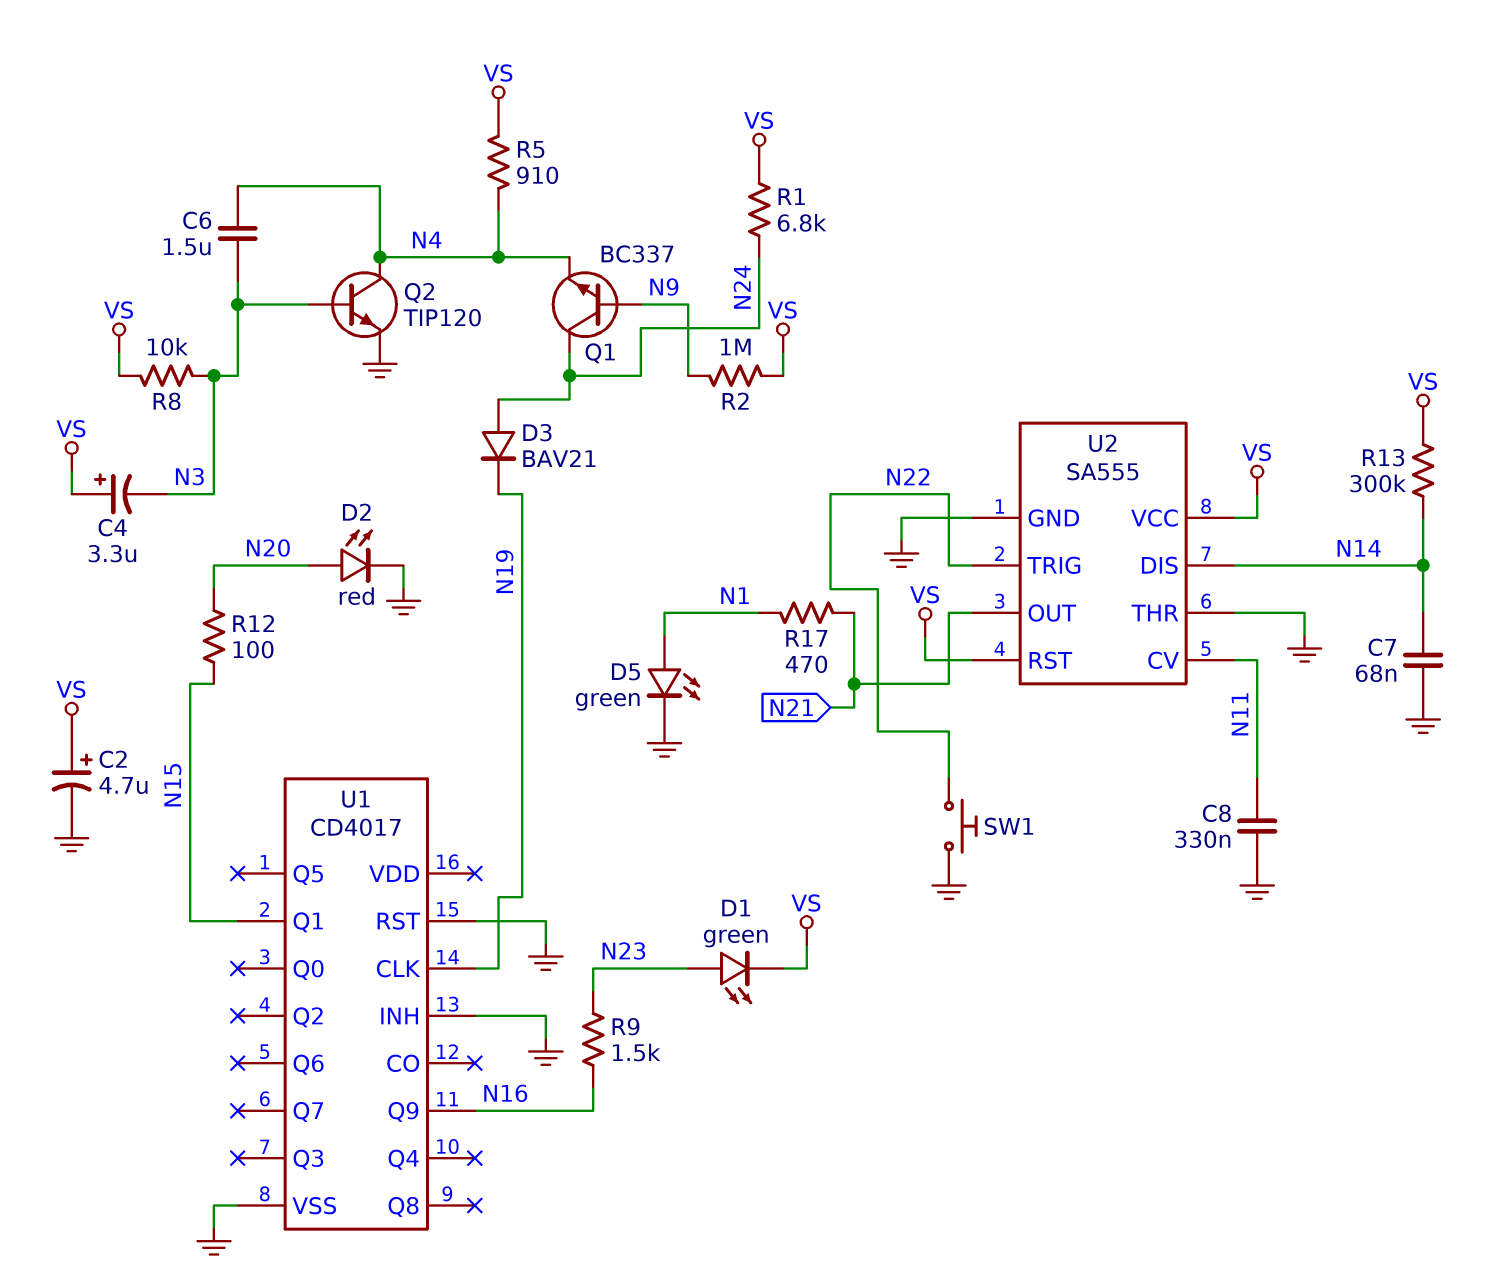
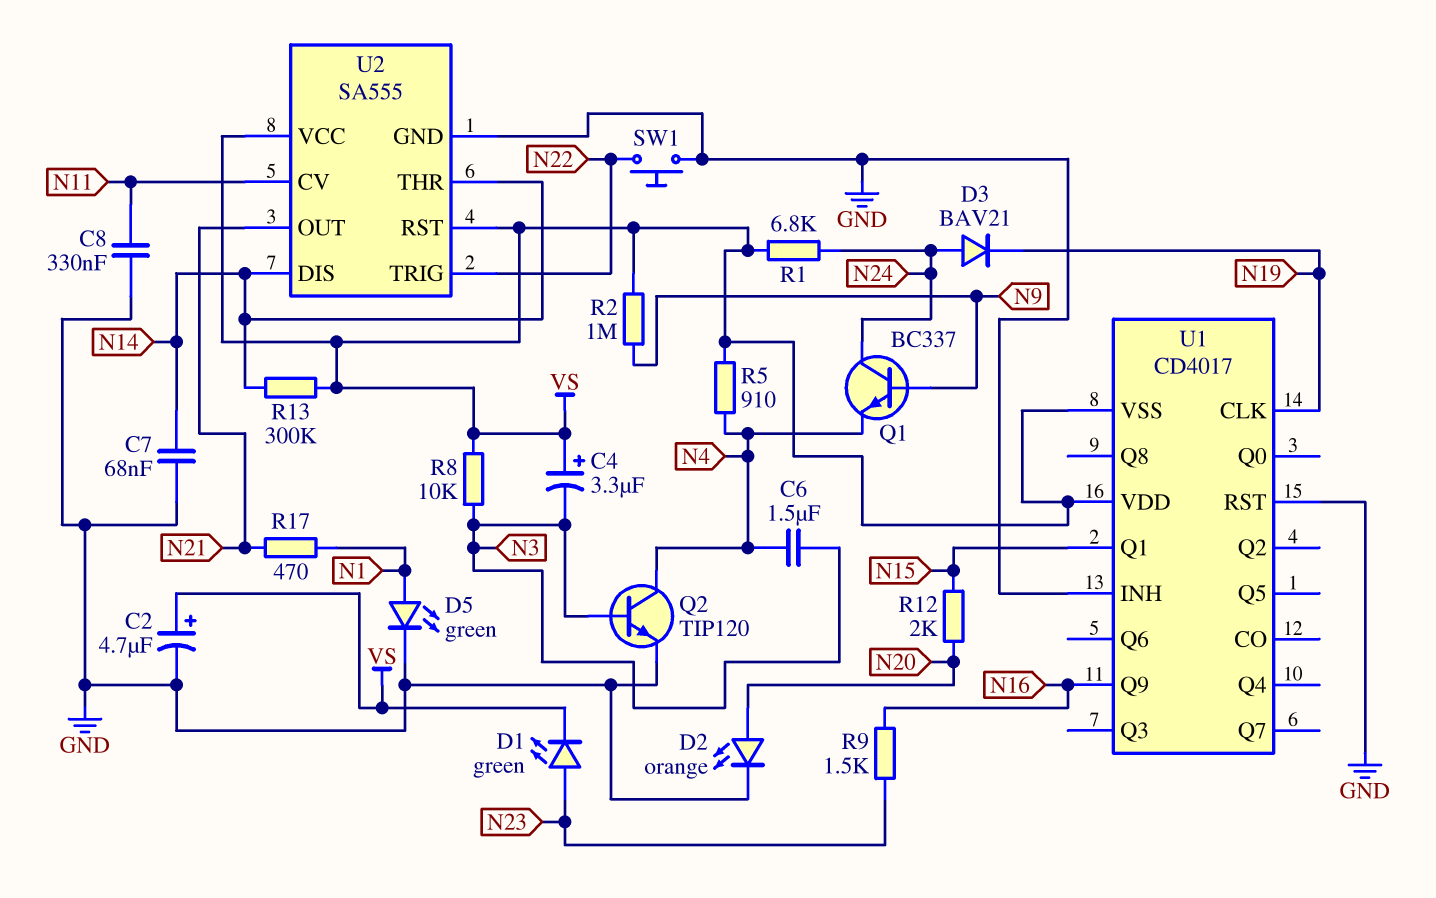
D2: LED red (A N20, K GND) -> LED orange (A N20, K GND)
R12: 100 (N15, N20) -> 2k (N15, N20)
U1 pin VDD: none -> VS
U1 pin VSS: GND -> VS
U2 pin THR: GND -> N14

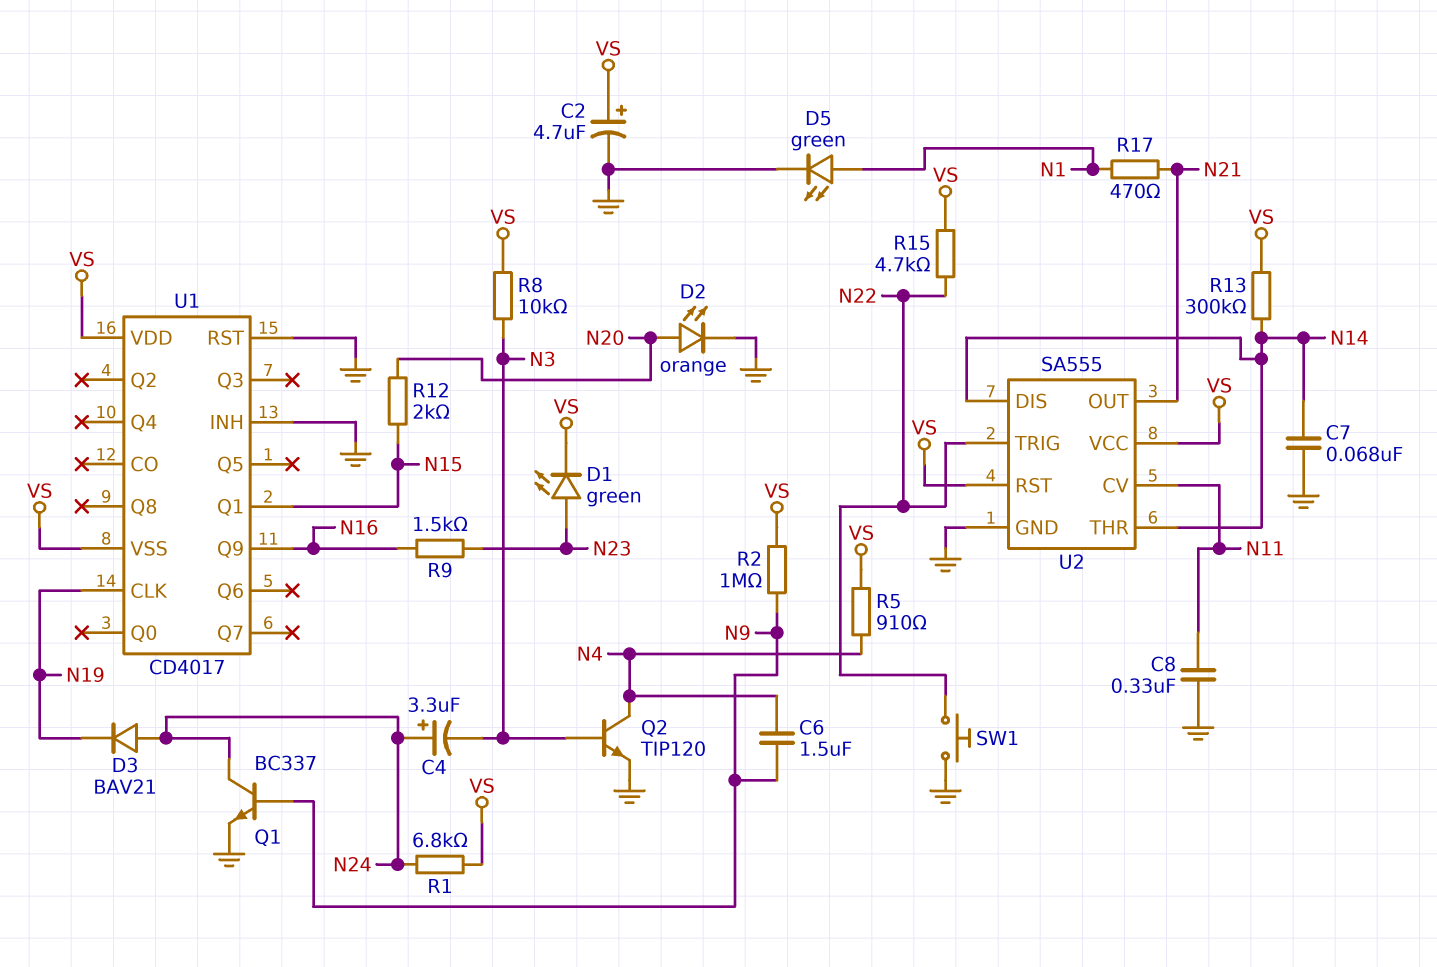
C4: 3.3uF (plus VS, minus N3) -> 3.3uF (plus N24, minus N3)
C6: 1.5uF (N3, N4) -> 1.5uF (N4, N9)
Q1: NPN BC337 (B N9, C N24, E N4) -> NPN BC337 (B N9, C N24, E GND)
R15: none -> 4.7k (N22, VS)

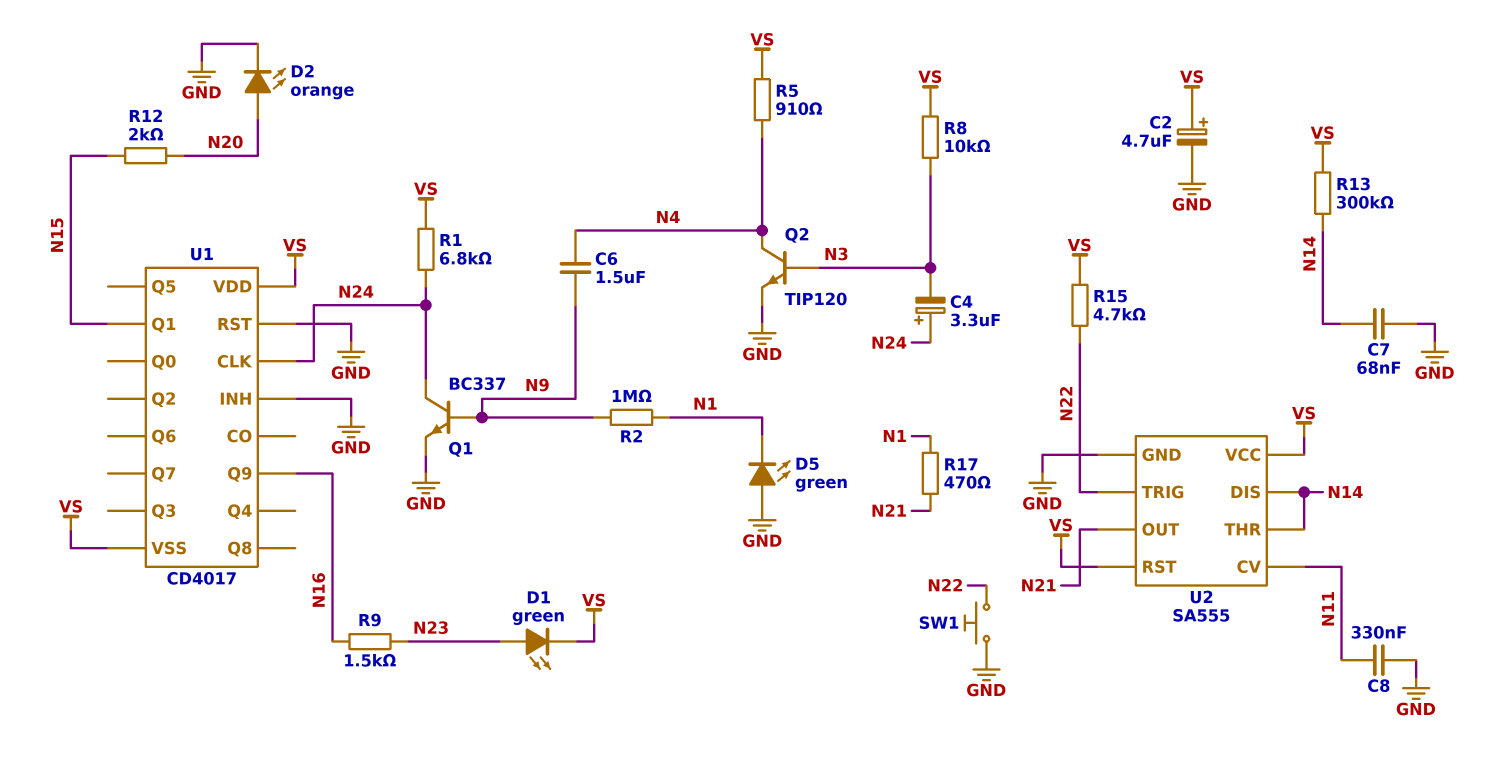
D3: diode BAV21 (A N24, K N19) -> none
D5: LED green (A N1, K GND) -> LED green (A GND, K N1)
R2: 1M (N9, VS) -> 1M (N1, N9)
U1 pin CLK: N19 -> N24

